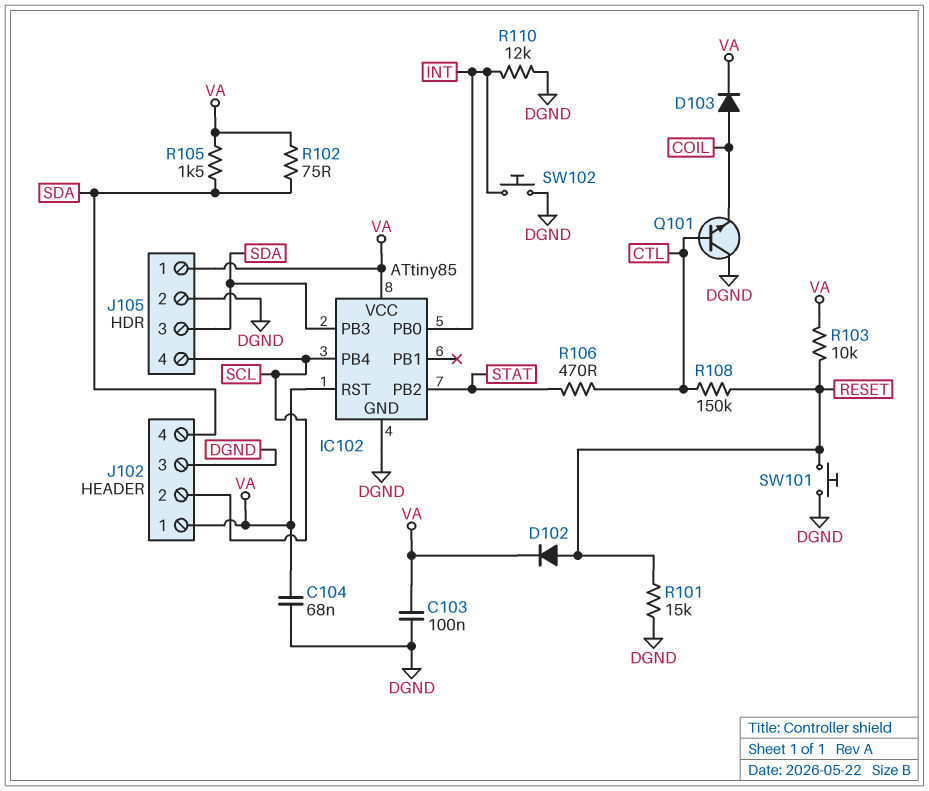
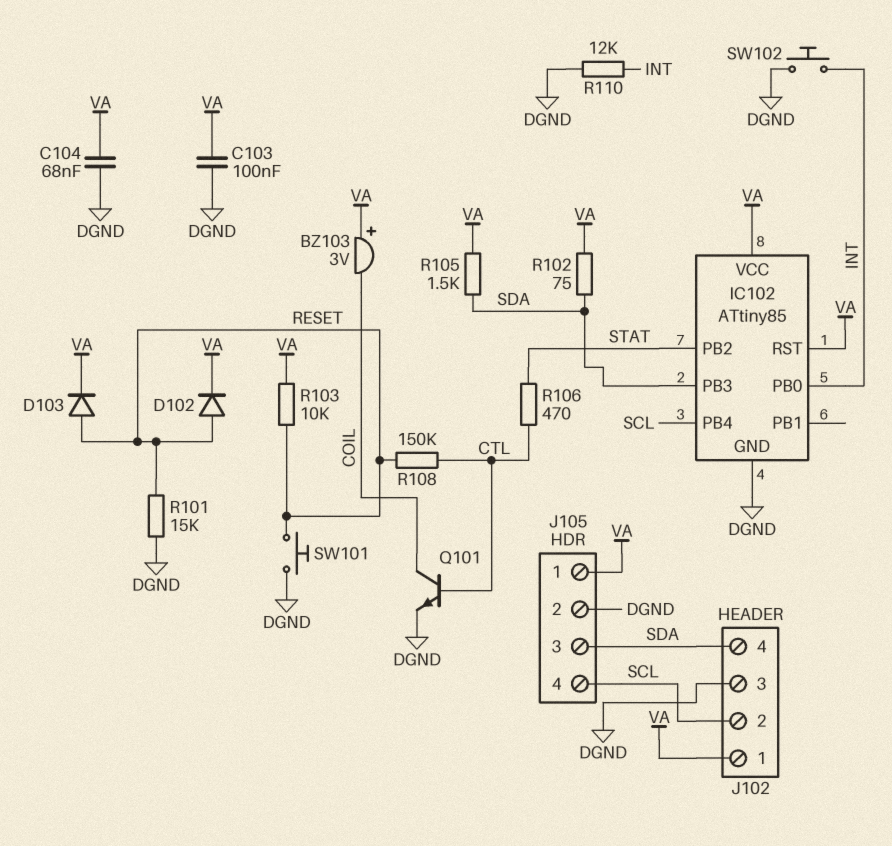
BZ103: none -> buzzer 3V (plus VA, minus COIL)
D103: diode (A COIL, K VA) -> diode (A RESET, K VA)
Q101: NPN (B CTL, C DGND, E COIL) -> NPN (B CTL, C COIL, E DGND)

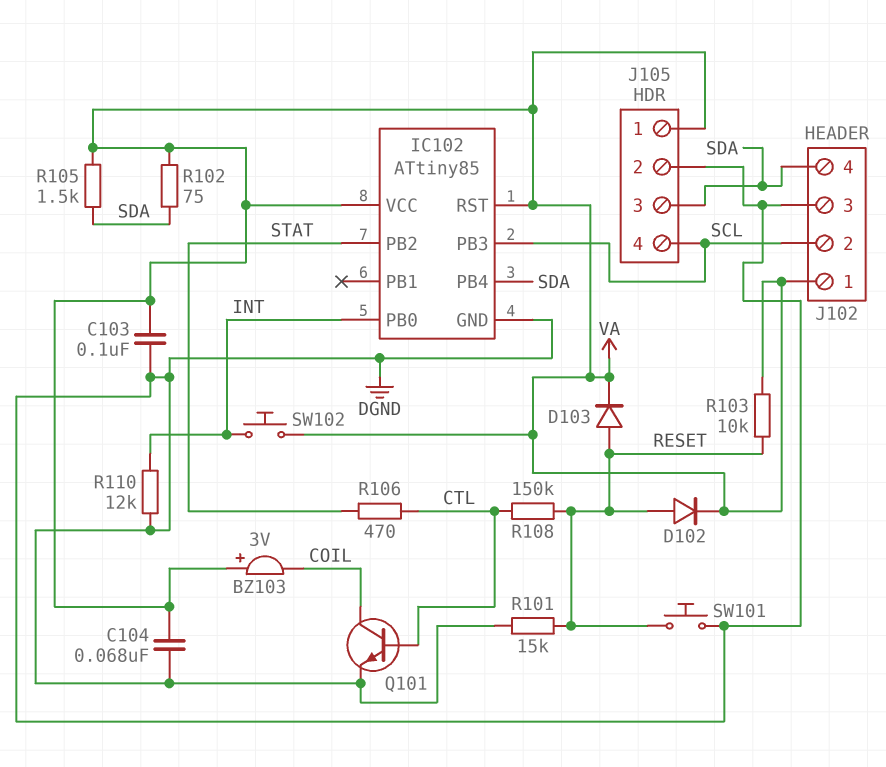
IC102 pin PB3: SDA -> SCL
IC102 pin PB4: SCL -> SDA
SW102: button (DGND, INT) -> button (INT, VA)

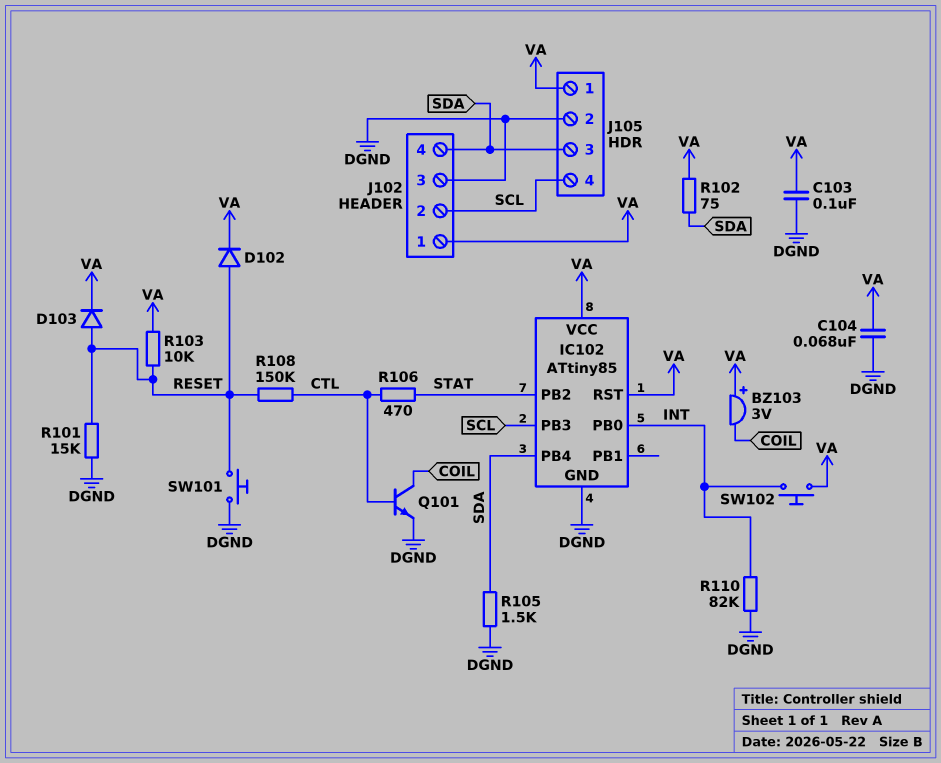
R105: 1.5k (SDA, VA) -> 1.5k (DGND, SDA)
R110: 12k (DGND, INT) -> 82k (DGND, INT)

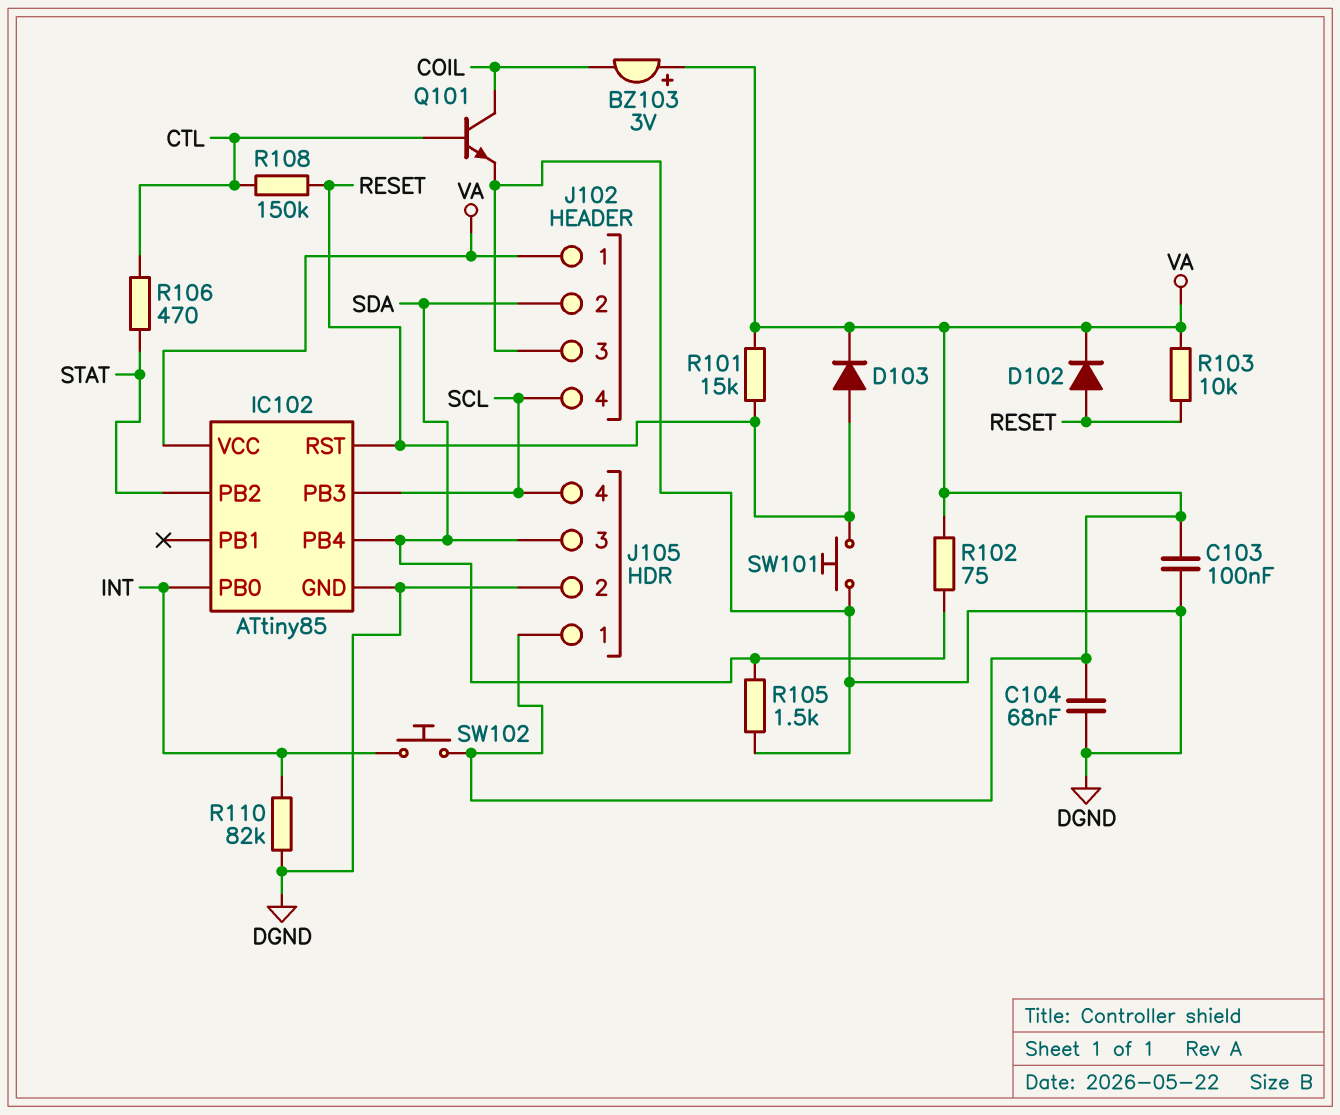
IC102 pin RST: VA -> RESET
J102 pin 2: SCL -> SDA
J102 pin 4: SDA -> SCL
R101: 15k (DGND, RESET) -> 15k (RESET, VA)

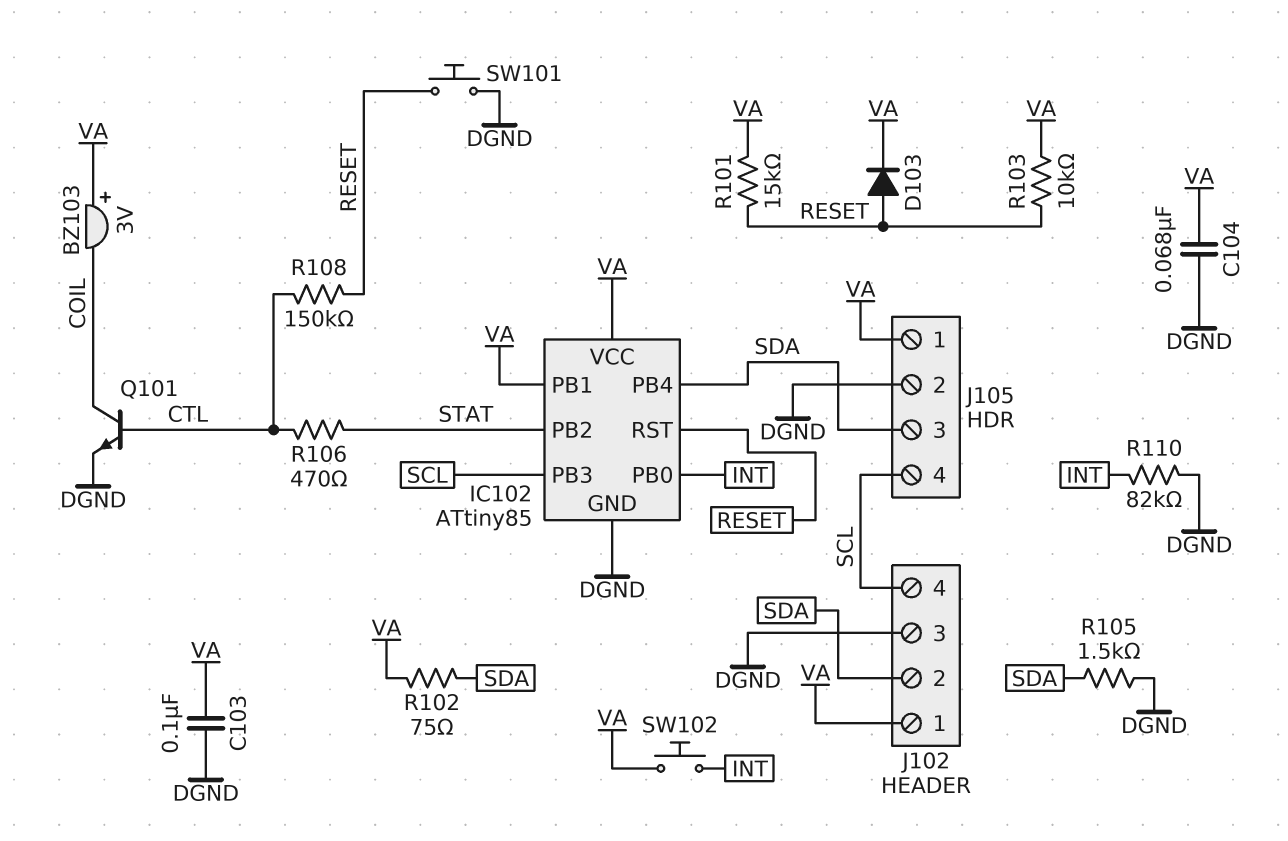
D102: diode (A RESET, K VA) -> none
IC102 pin PB1: none -> VA

